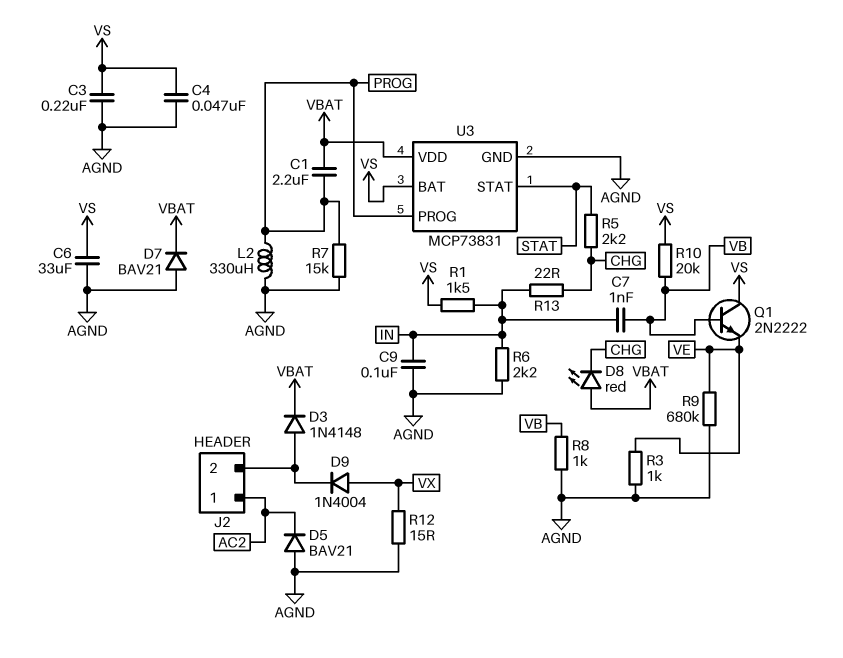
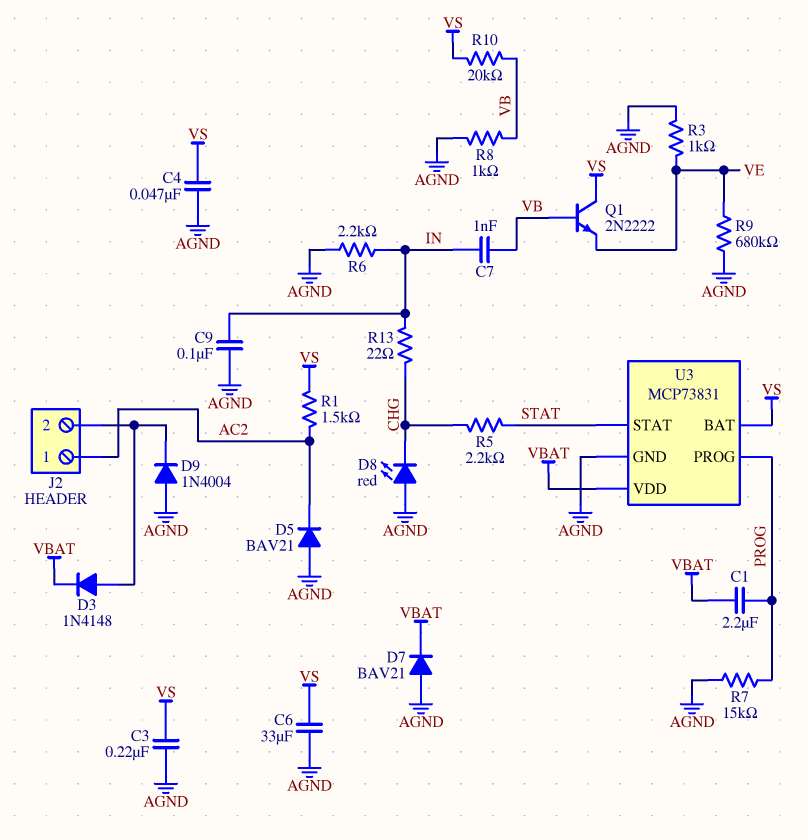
D8: LED red (A VBAT, K CHG) -> LED red (A AGND, K CHG)
D9: diode 1N4004 (A VX, K J2/2) -> diode 1N4004 (A AGND, K J2/2)
L2: 330uH (AGND, PROG) -> none
R1: 1.5k (IN, VS) -> 1.5k (AC2, VS)
R12: 15 (AGND, VX) -> none

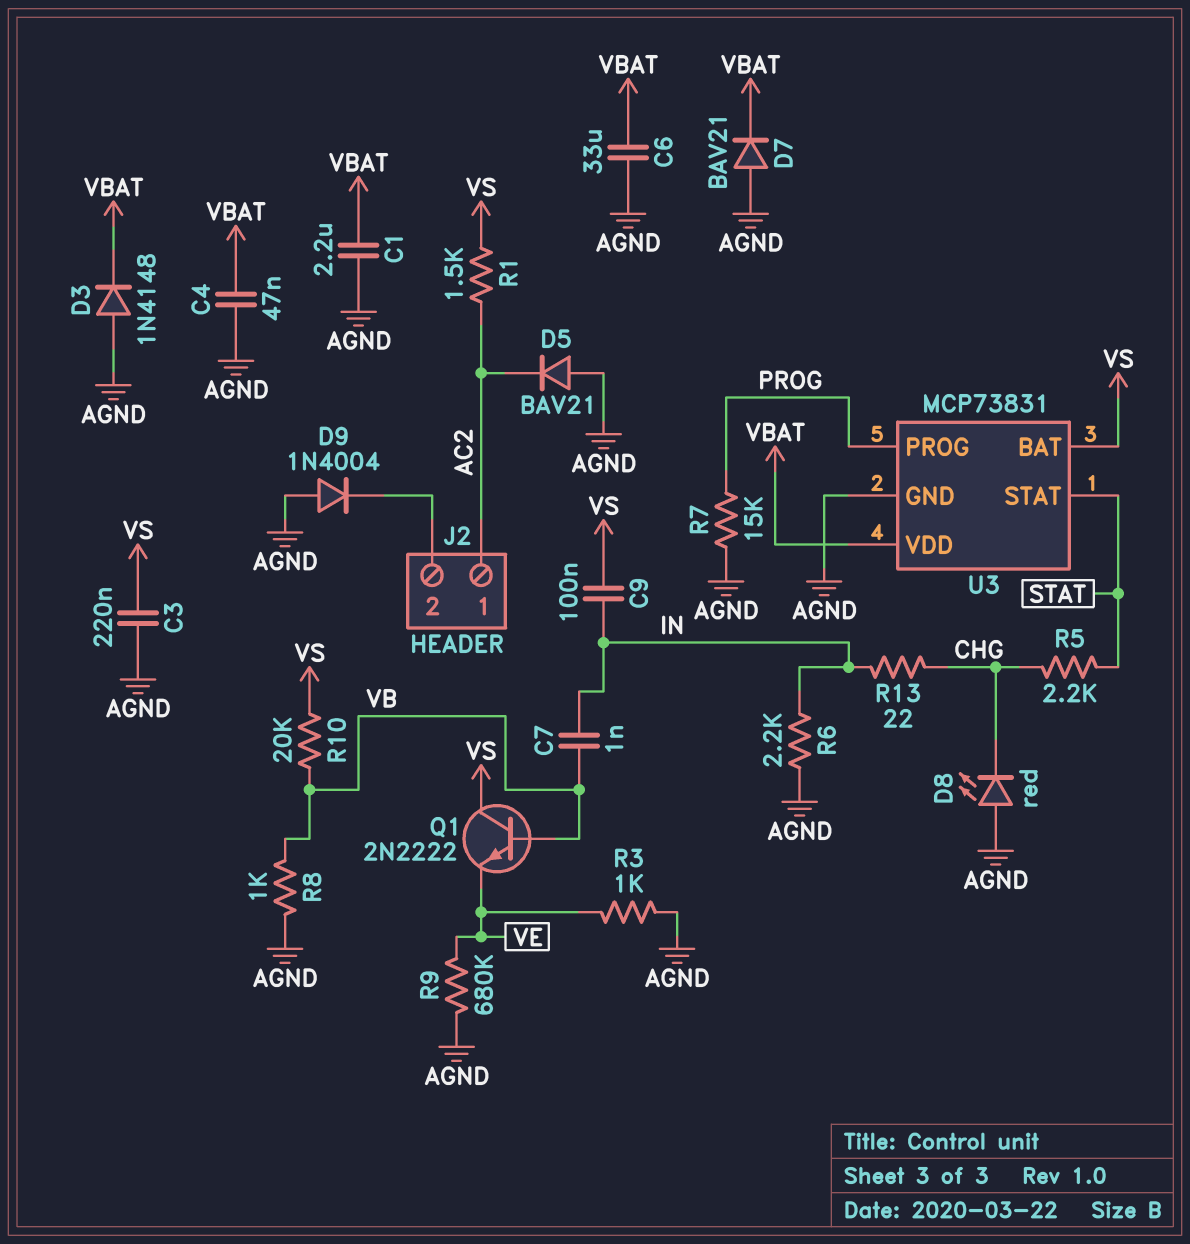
C1: 2.2uF (PROG, VBAT) -> 2.2uF (AGND, VBAT)
C4: 47nF (AGND, VS) -> 47nF (AGND, VBAT)
C6: 33uF (AGND, VS) -> 33uF (AGND, VBAT)
C9: 100nF (AGND, IN) -> 100nF (IN, VS)
D3: diode 1N4148 (A J2/2, K VBAT) -> diode 1N4148 (A AGND, K VBAT)

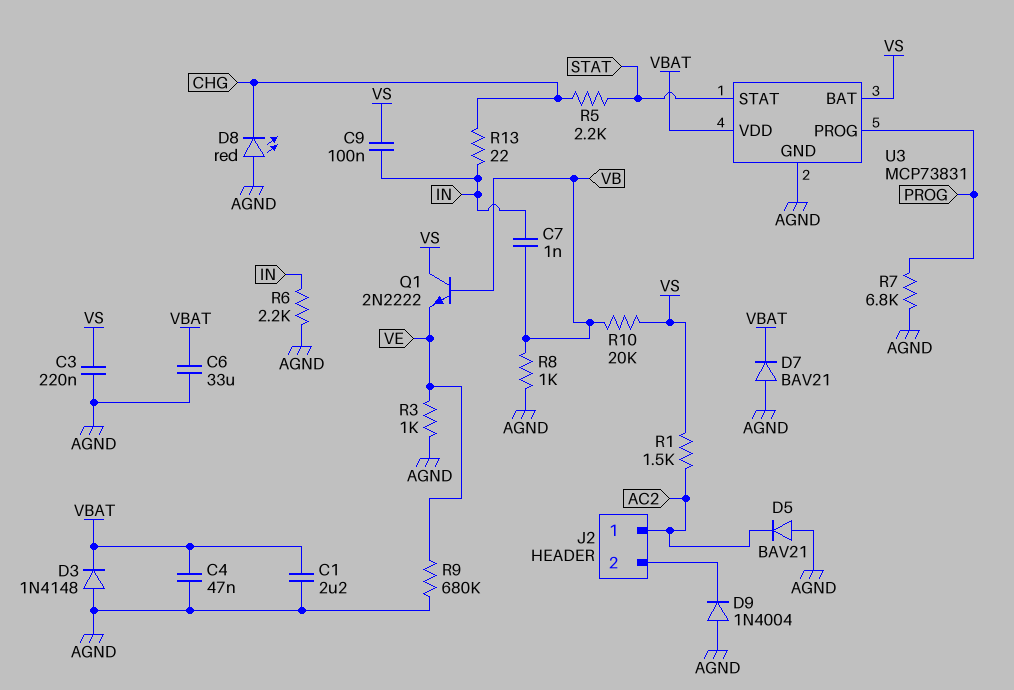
R7: 15k (AGND, PROG) -> 6.8k (AGND, PROG)

